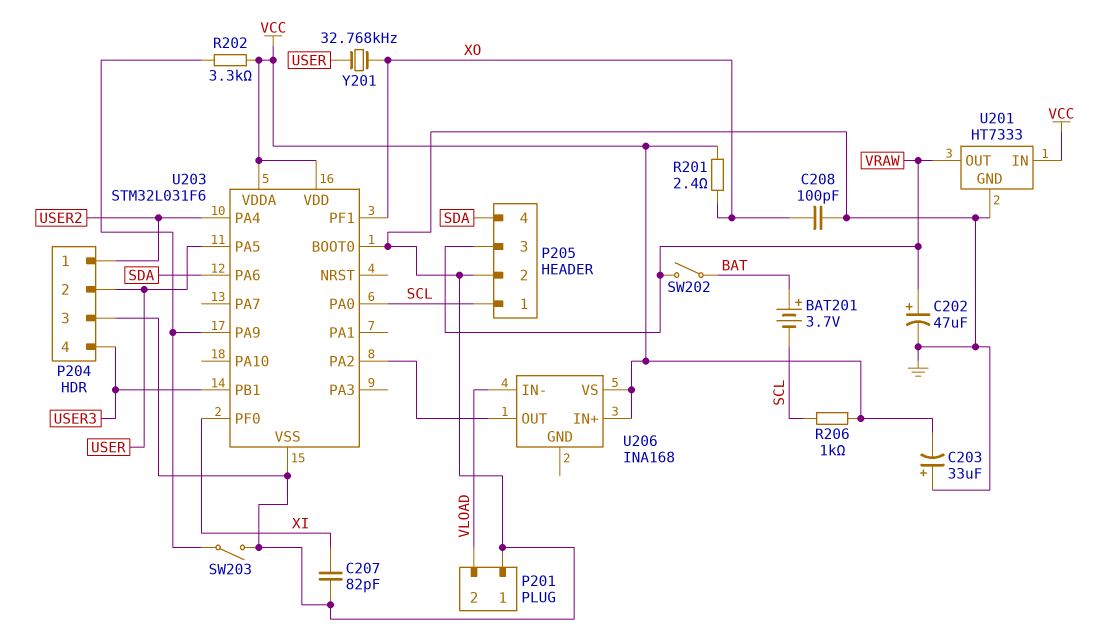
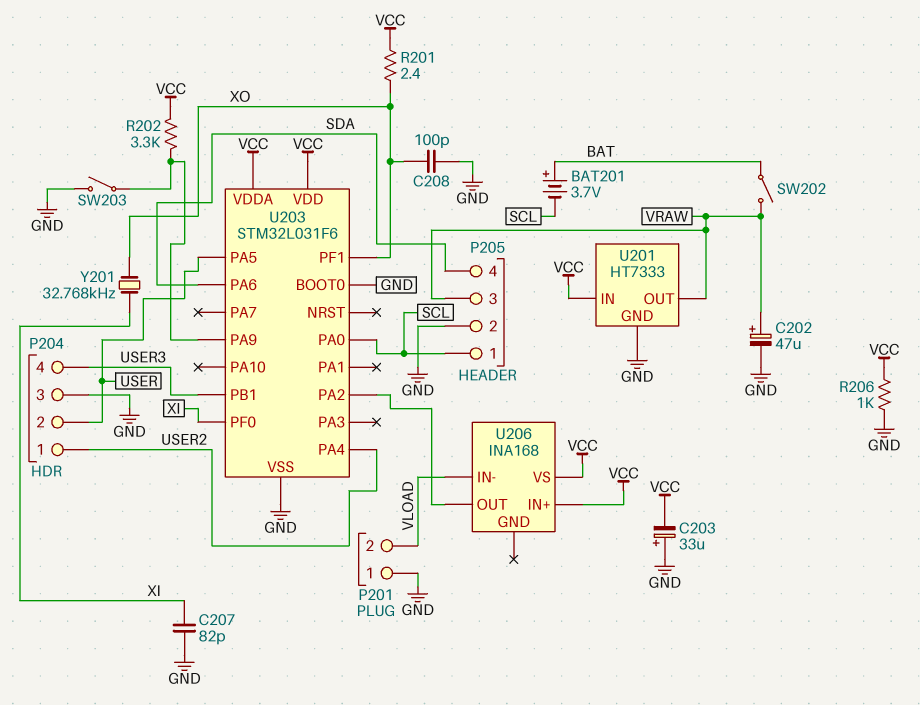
R206: 1k (SCL, VCC) -> 1k (GND, VCC)
Y201: 32.768kHz (USER, XO) -> 32.768kHz (XI, XO)

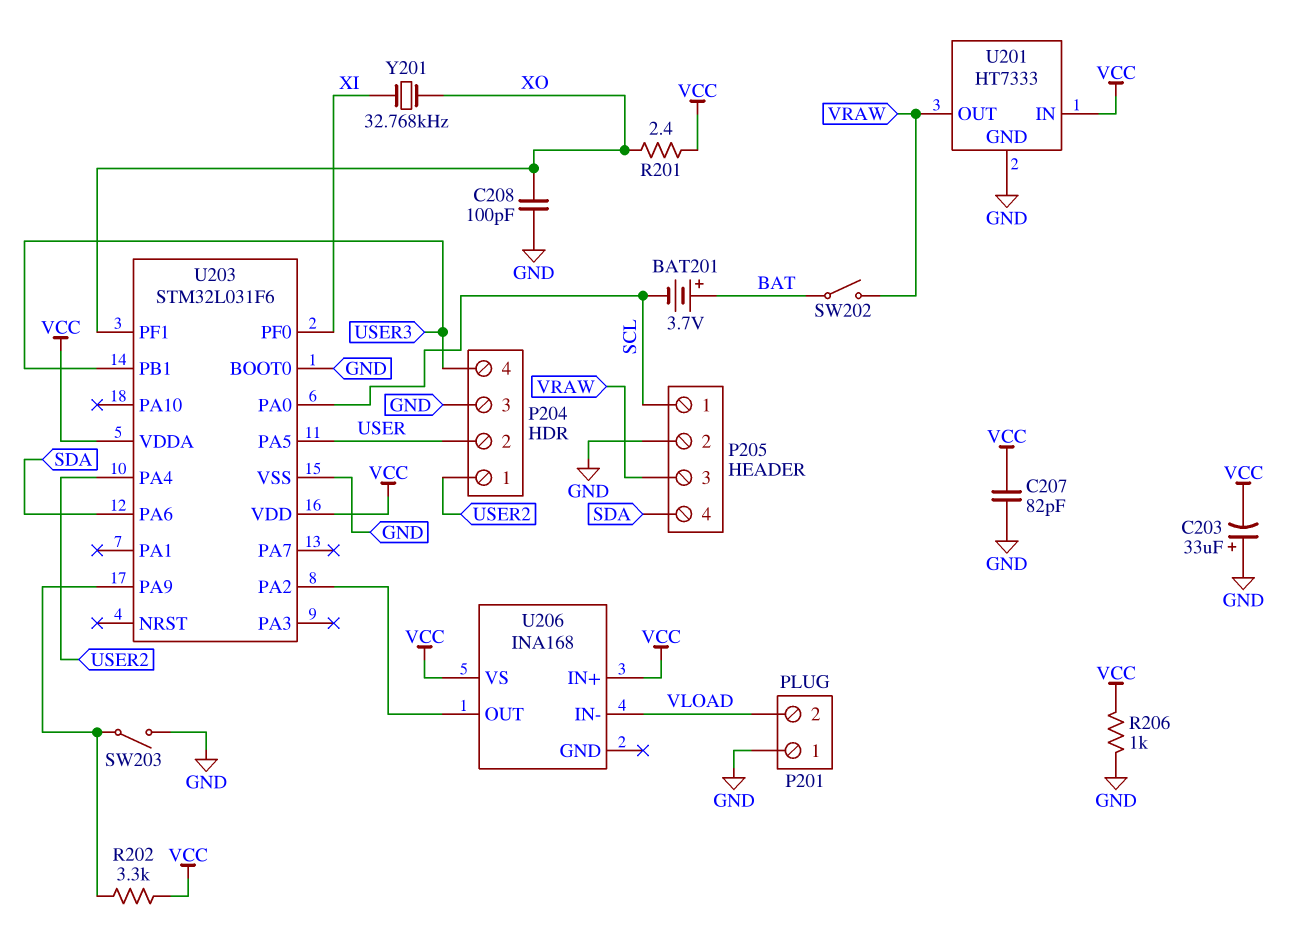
C202: 47uF (plus VRAW, minus GND) -> none
C207: 82pF (GND, XI) -> 82pF (GND, VCC)

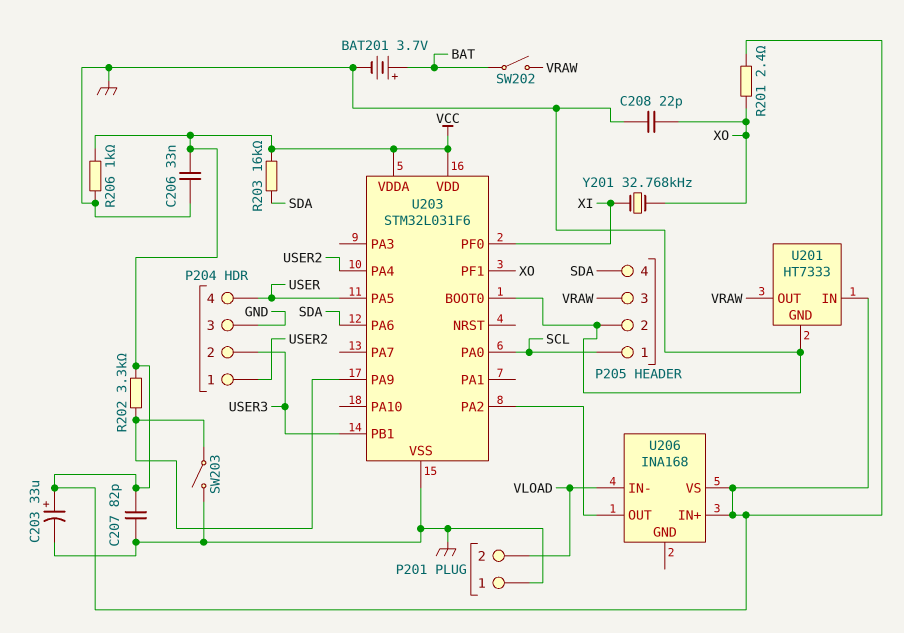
BAT201: 3.7V (plus BAT, minus SCL) -> 3.7V (plus BAT, minus GND)
C203: 33uF (plus GND, minus VCC) -> 33uF (plus VCC, minus GND)
C206: none -> 33nF (GND, VCC)
C208: 100pF (GND, XO) -> 22pF (GND, XO)
P204 pin 2: USER -> USER3
P204 pin 4: USER3 -> USER
R203: none -> 16k (SDA, VCC)

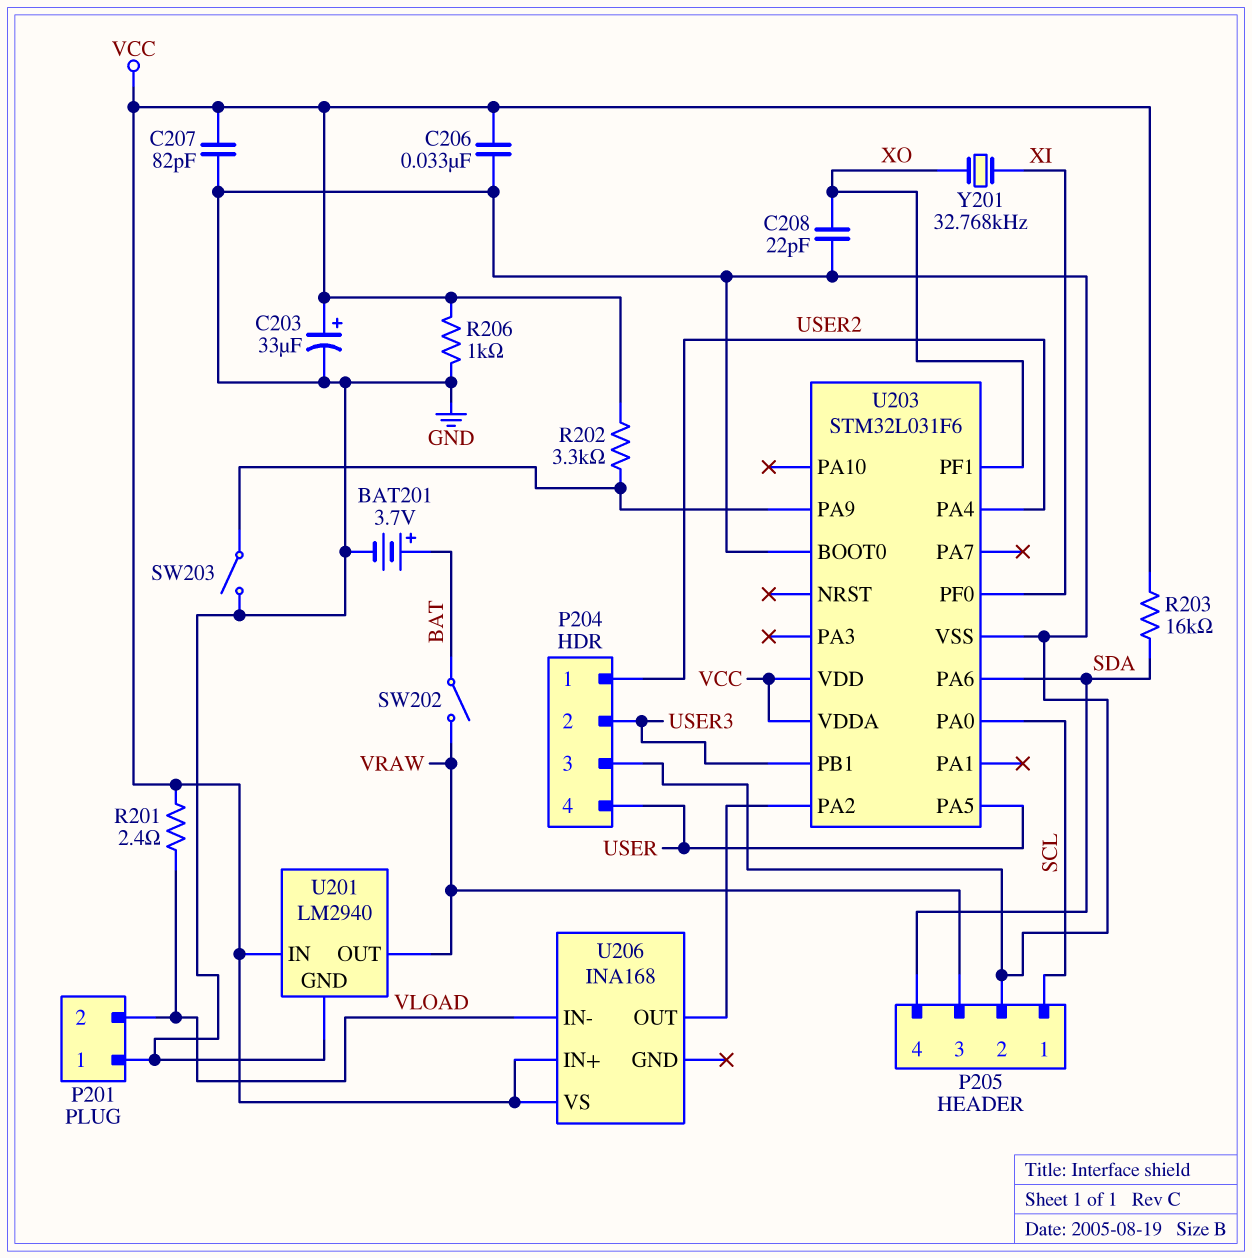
R201: 2.4 (VCC, XO) -> 2.4 (VCC, VLOAD)
U201: HT7333 -> LM2940

